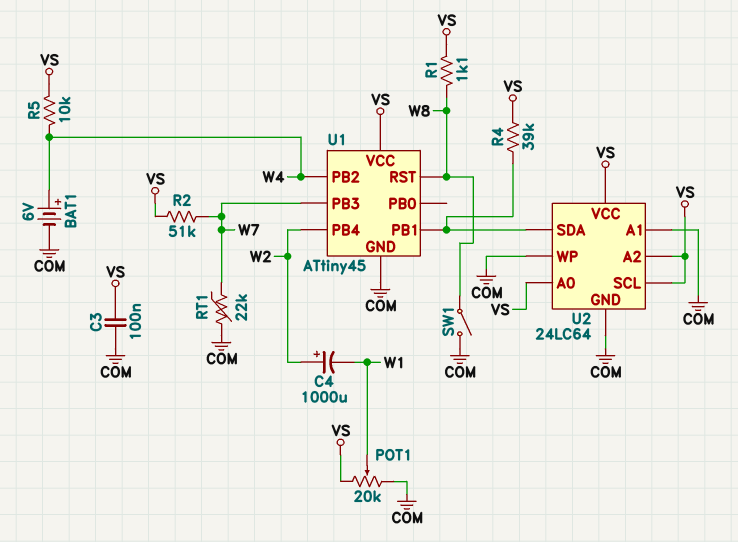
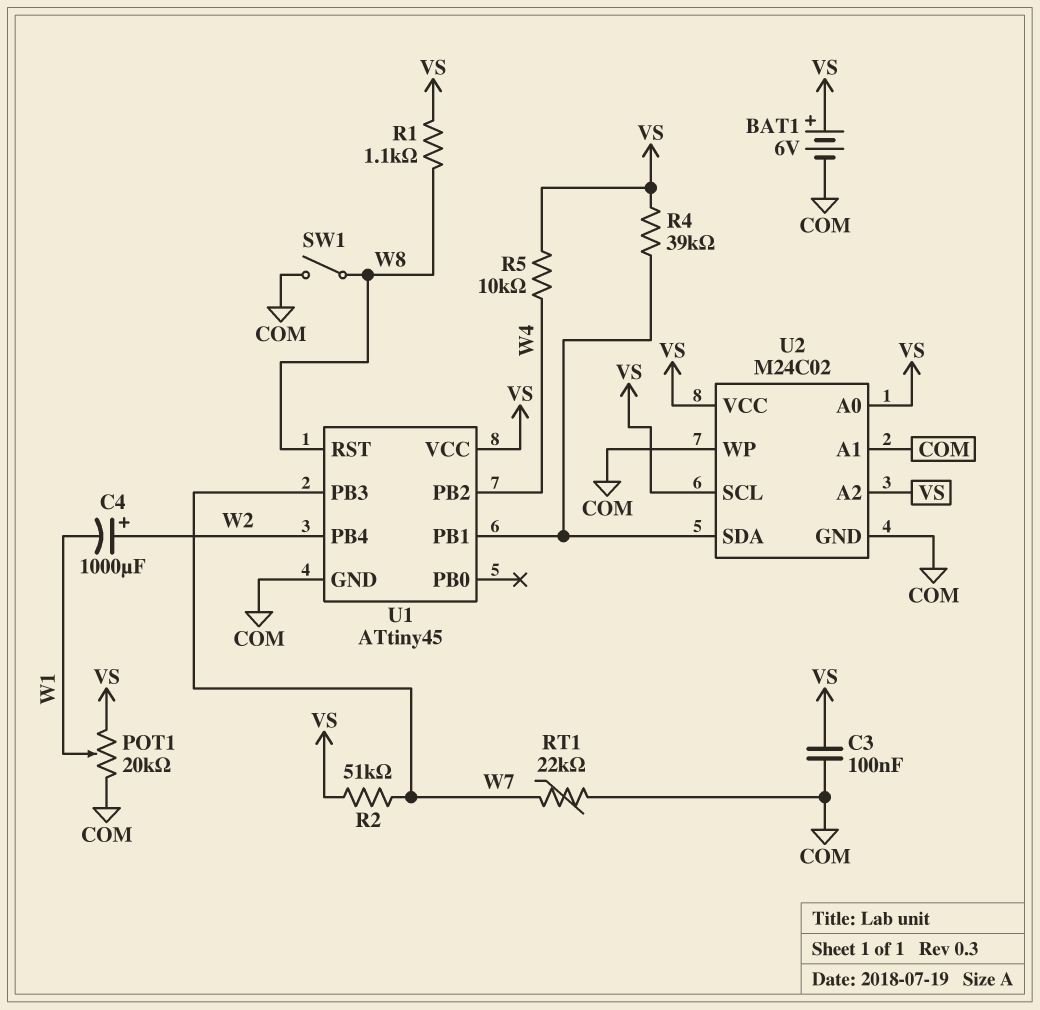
BAT1: 6V (plus W4, minus COM) -> 6V (plus VS, minus COM)
U2: 24LC64 -> M24C02

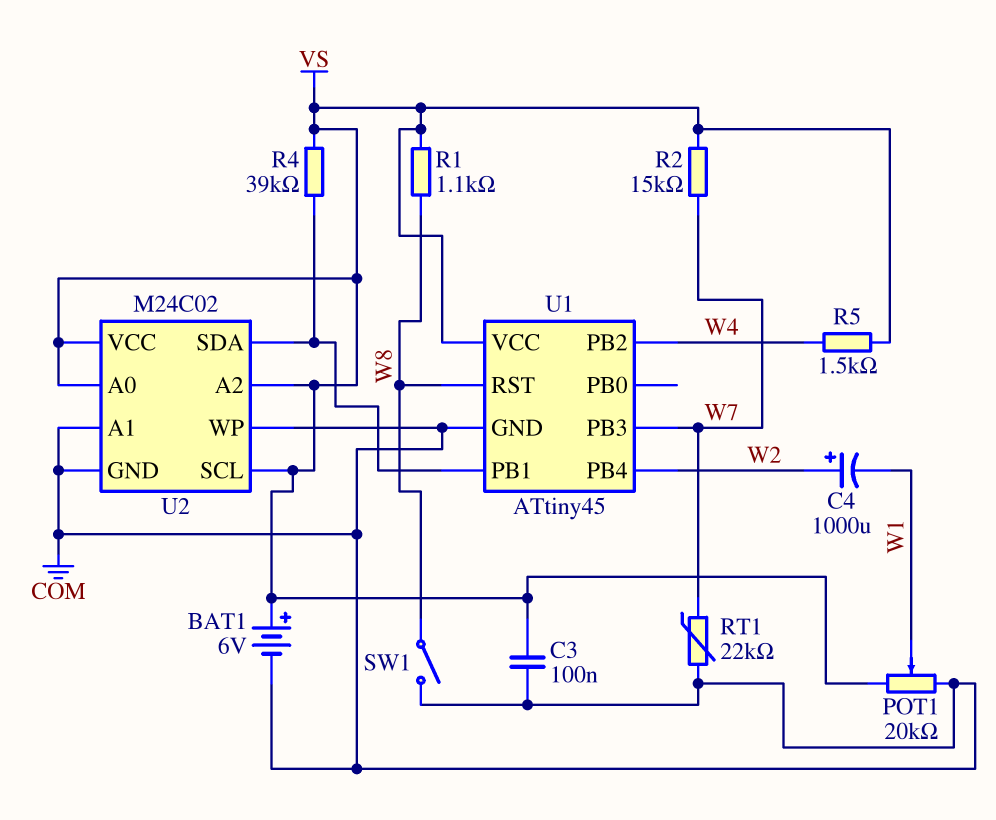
R2: 51k (VS, W7) -> 15k (VS, W7)
R5: 10k (VS, W4) -> 1.5k (VS, W4)

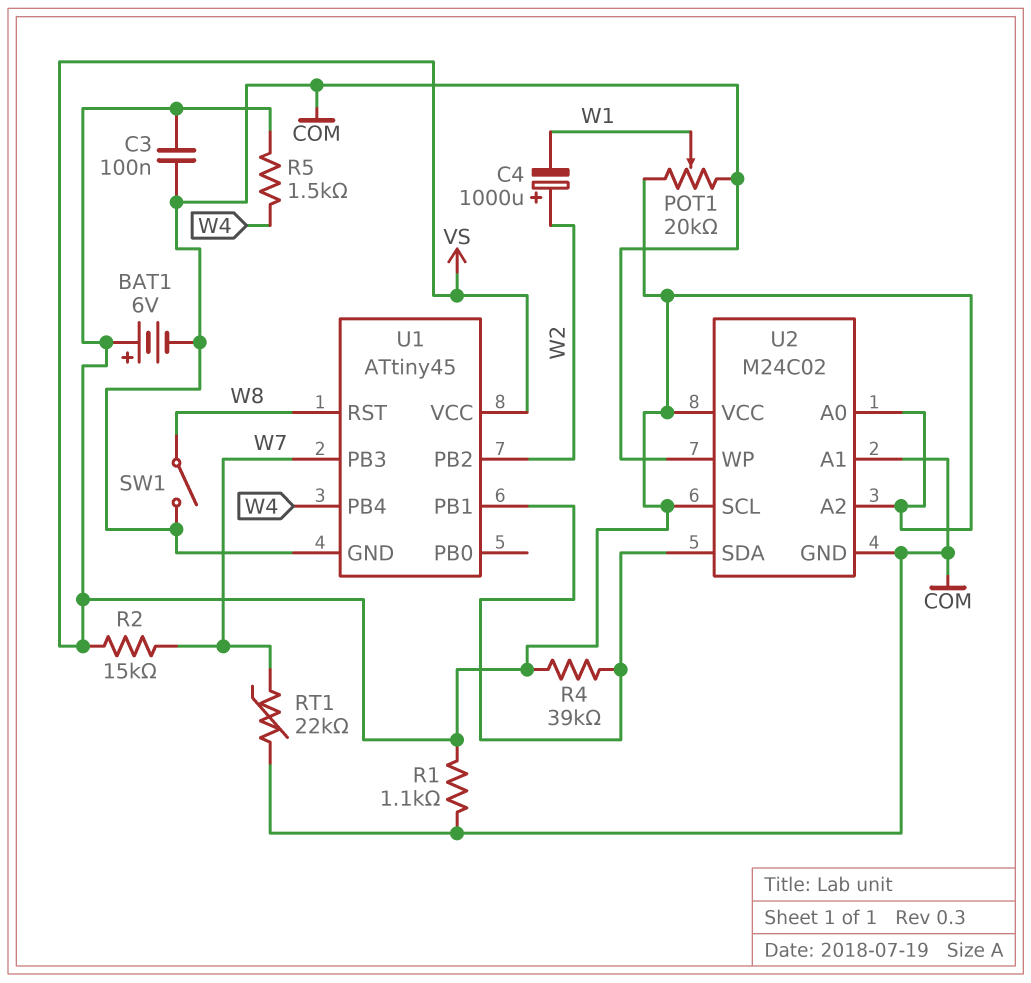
R1: 1.1k (VS, W8) -> 1.1k (COM, VS)
U1 pin PB2: W4 -> W2
U1 pin PB4: W2 -> W4

